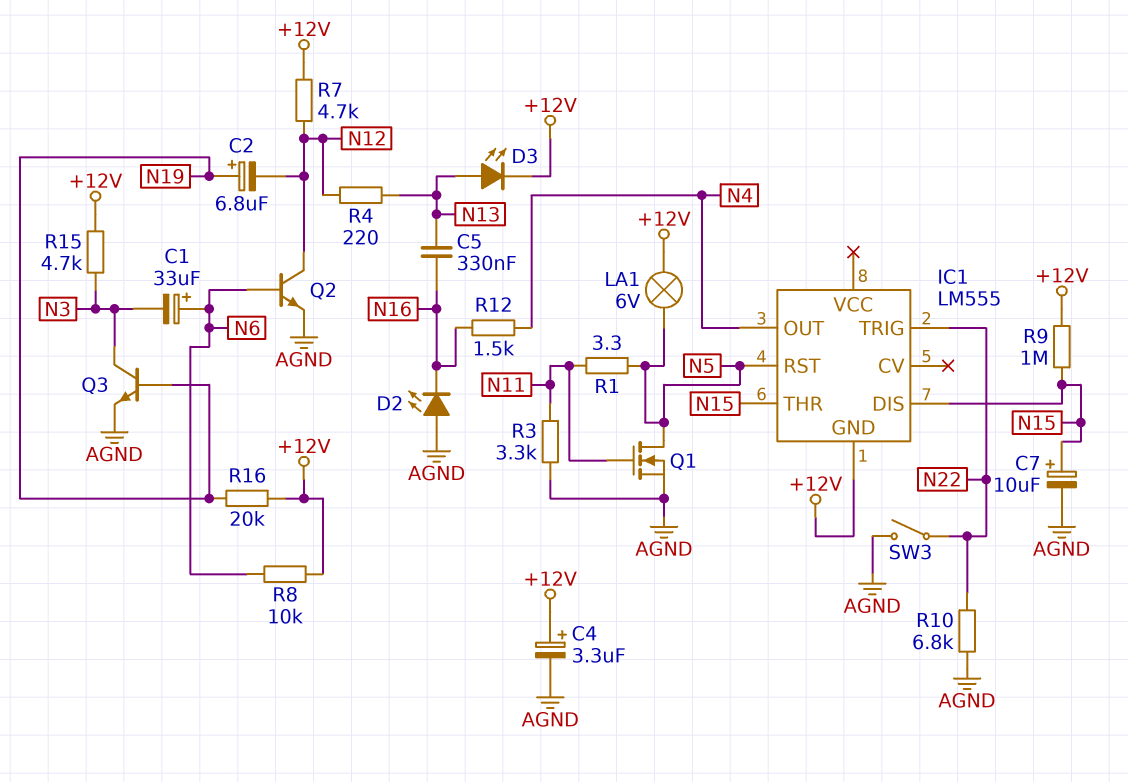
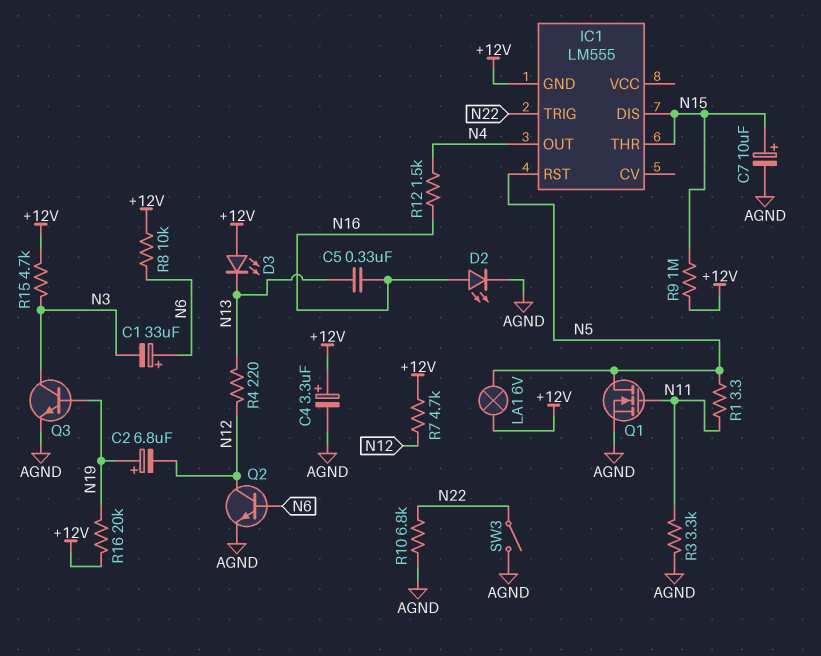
D2: LED (A AGND, K N16) -> LED (A N16, K AGND)
D3: LED (A N13, K +12V) -> LED (A +12V, K N13)

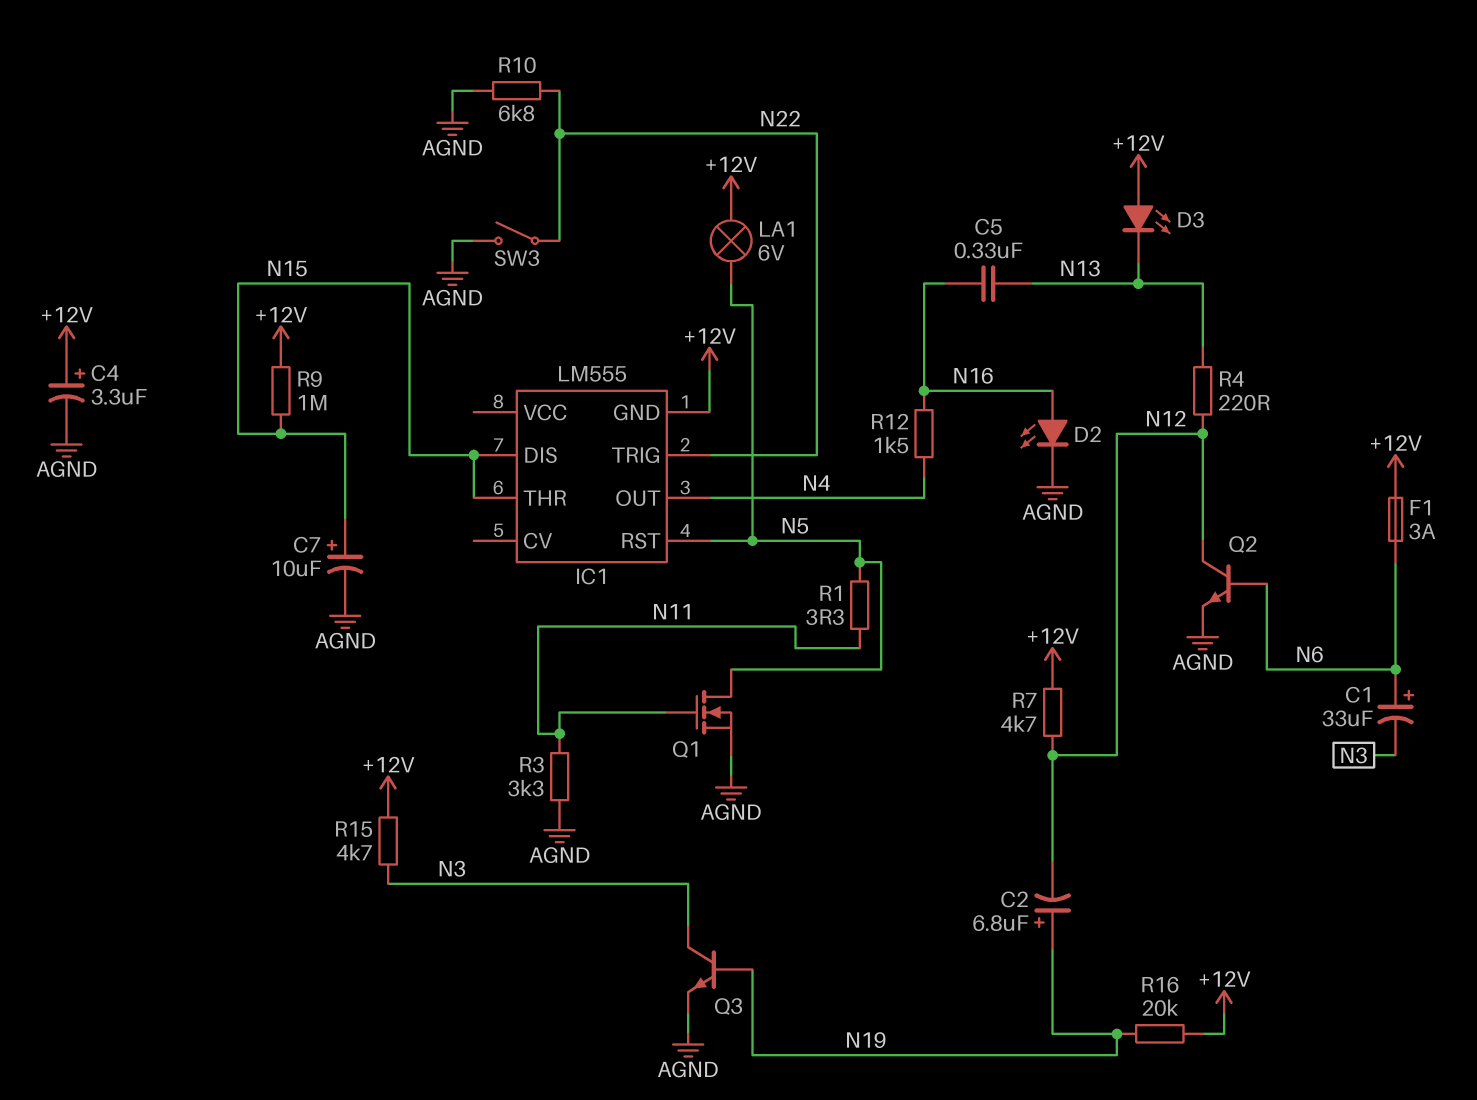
F1: none -> 3A (+12V, N6)
R8: 10k (+12V, N6) -> none

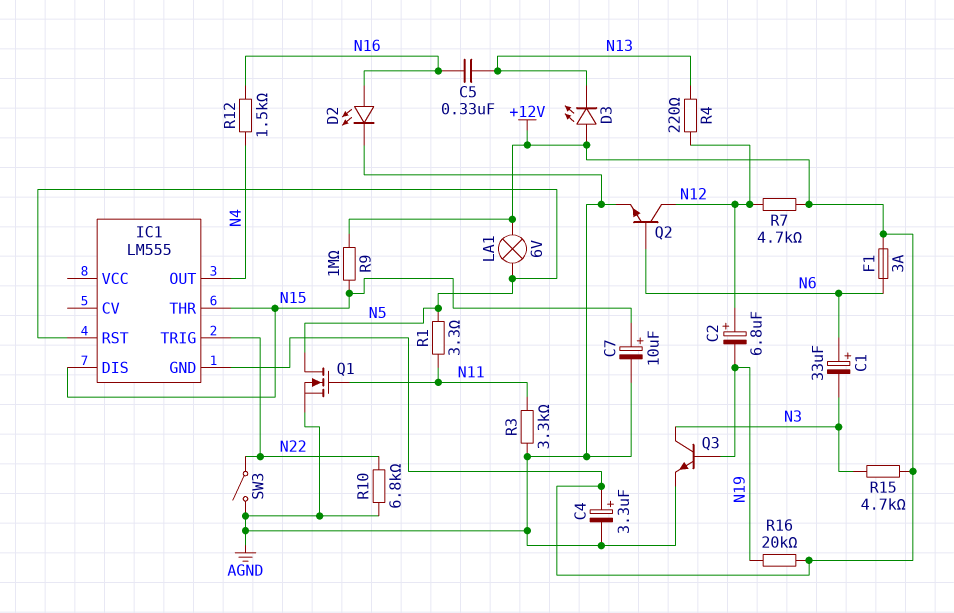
C2: 6.8uF (plus N19, minus N12) -> 6.8uF (plus N12, minus N19)

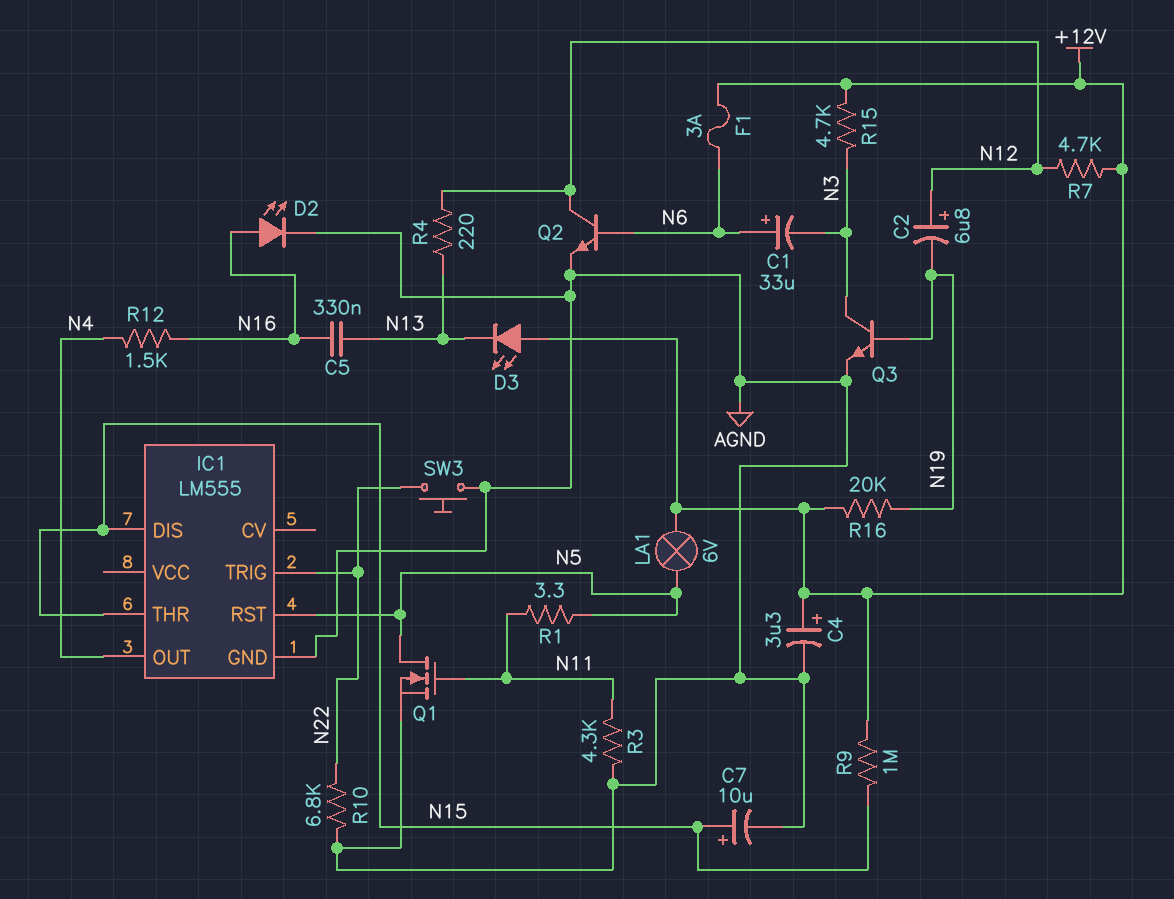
IC1 pin GND: +12V -> AGND
R3: 3.3k (AGND, N11) -> 4.3k (AGND, N11)
SW3: switch (AGND, N22) -> button (AGND, N22)

